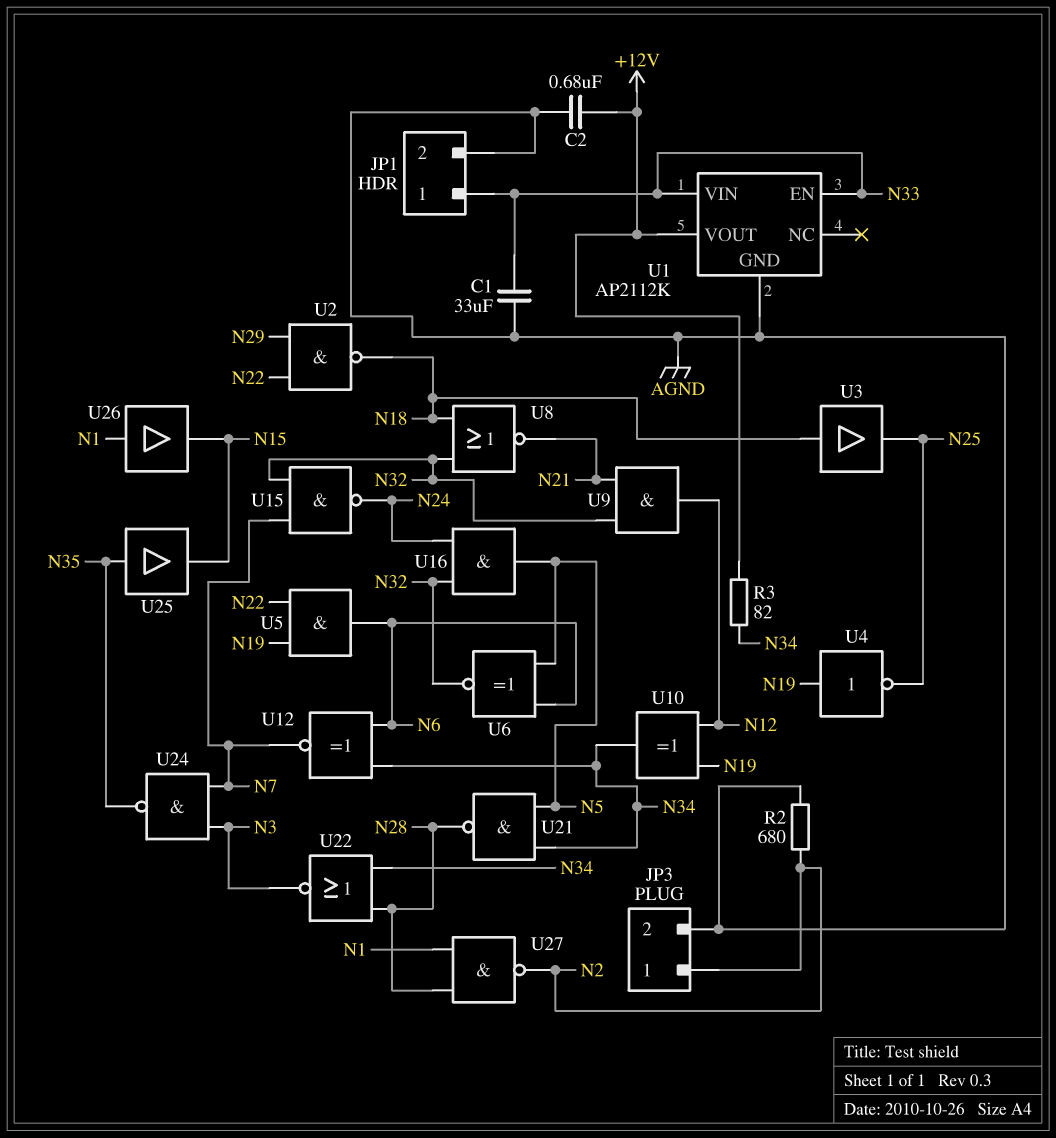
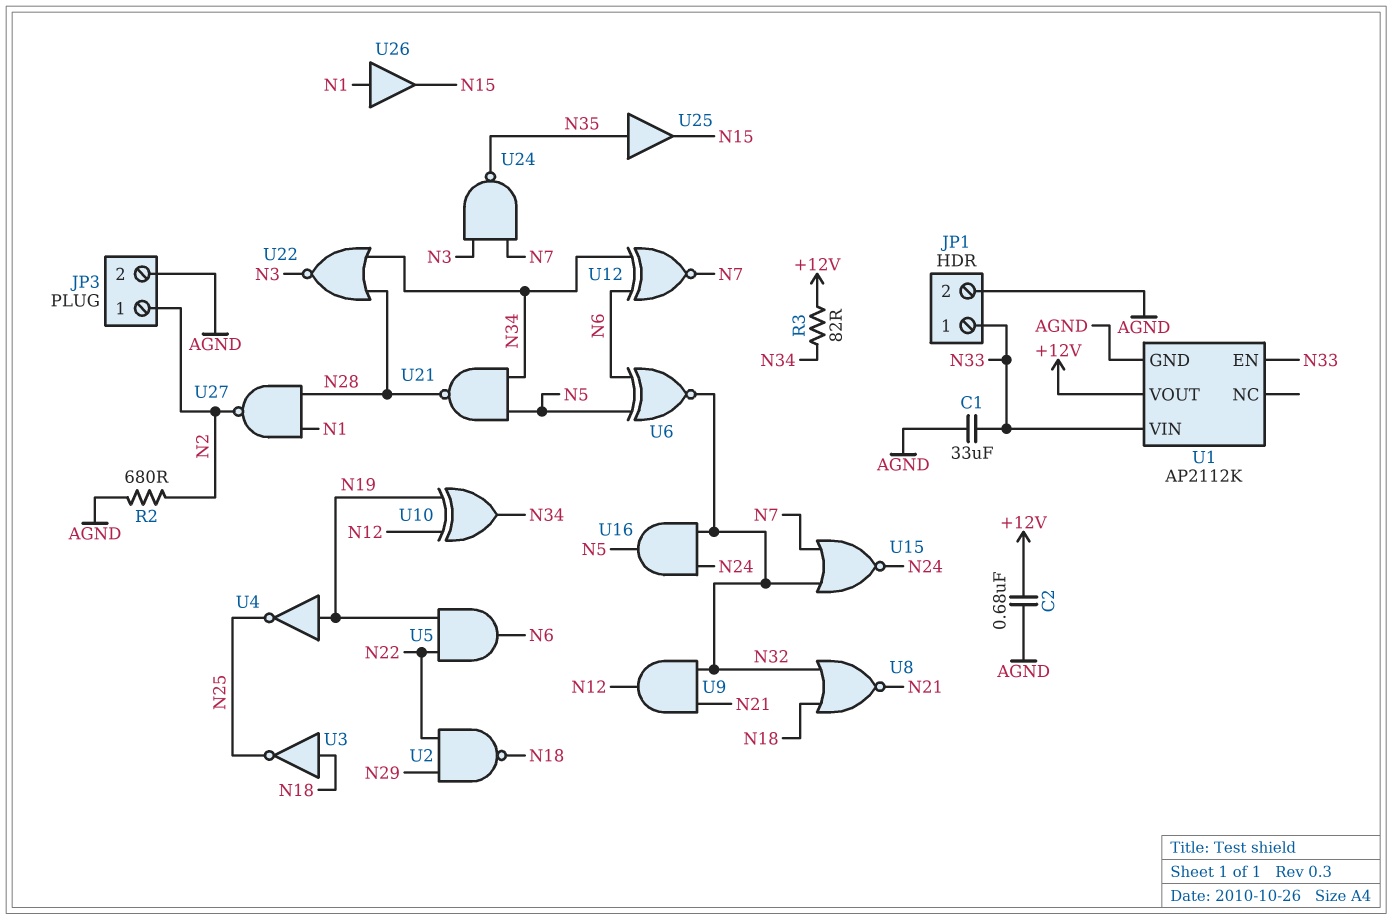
U3: buffer (in N18, out N25) -> NOT (in N18, out N25)
U15: NAND (in N7, in N32, out N24) -> NOR (in N7, in N32, out N24)

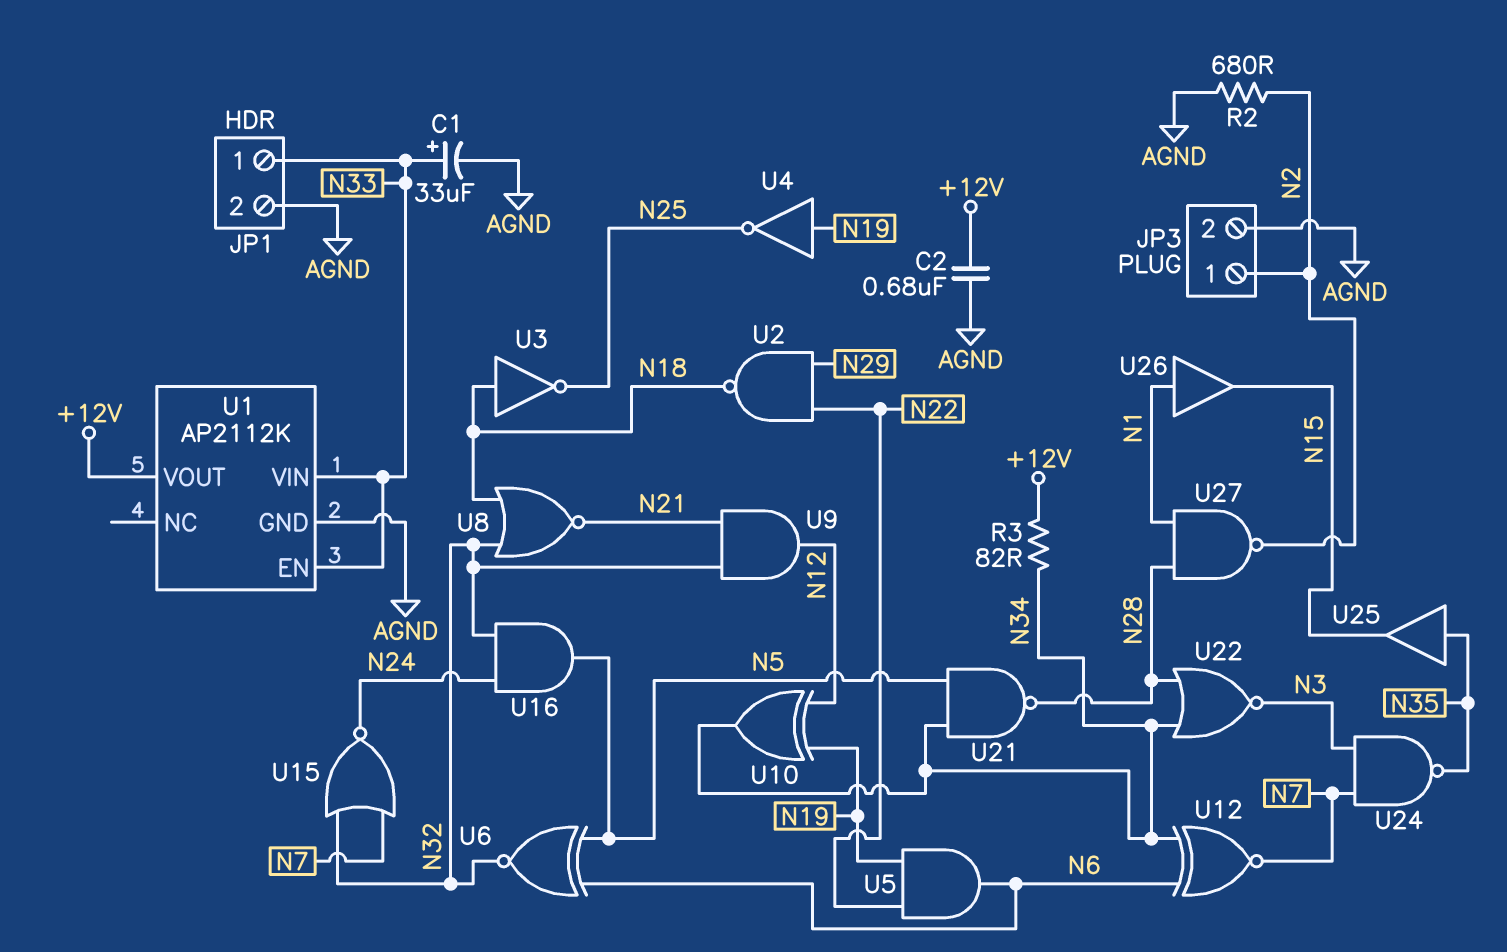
C1: 33uF (AGND, N33) -> 33uF (plus N33, minus AGND)

